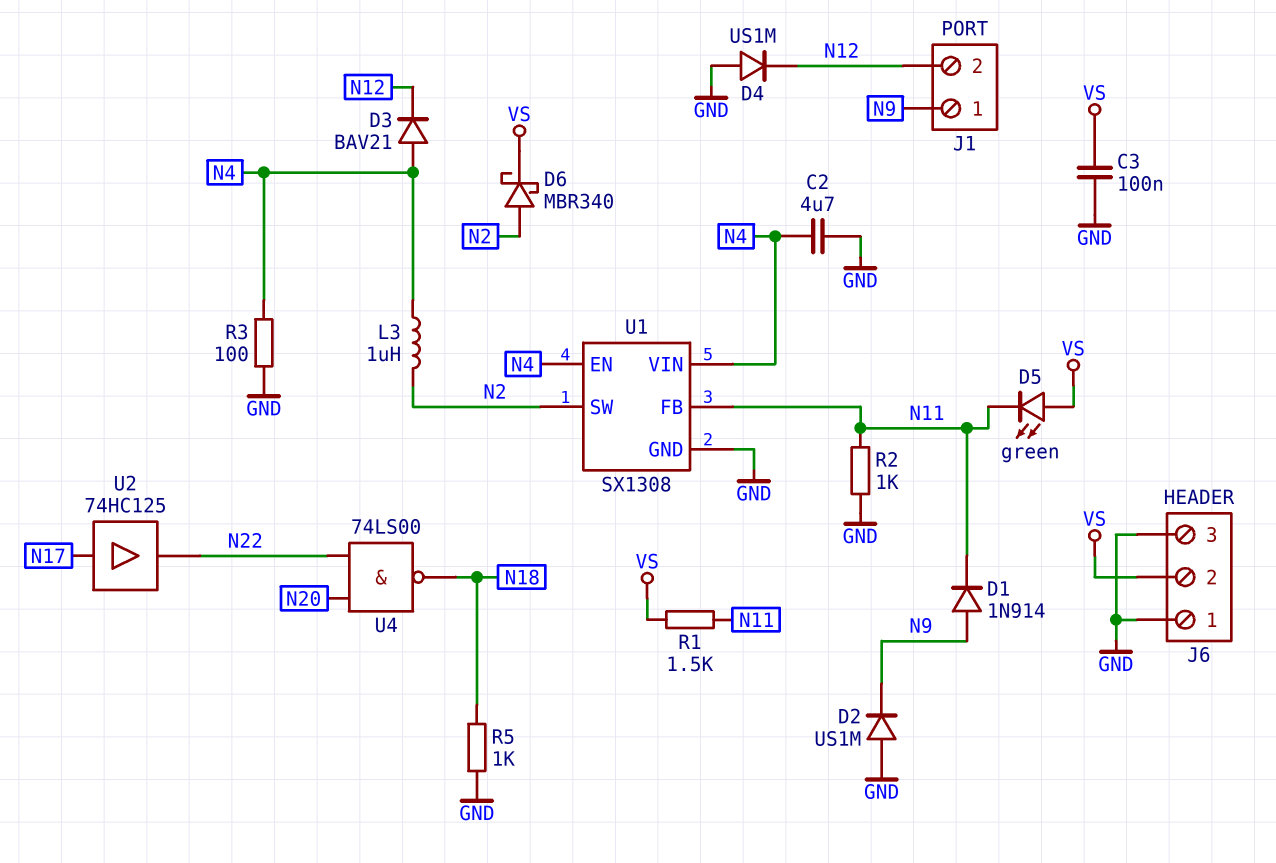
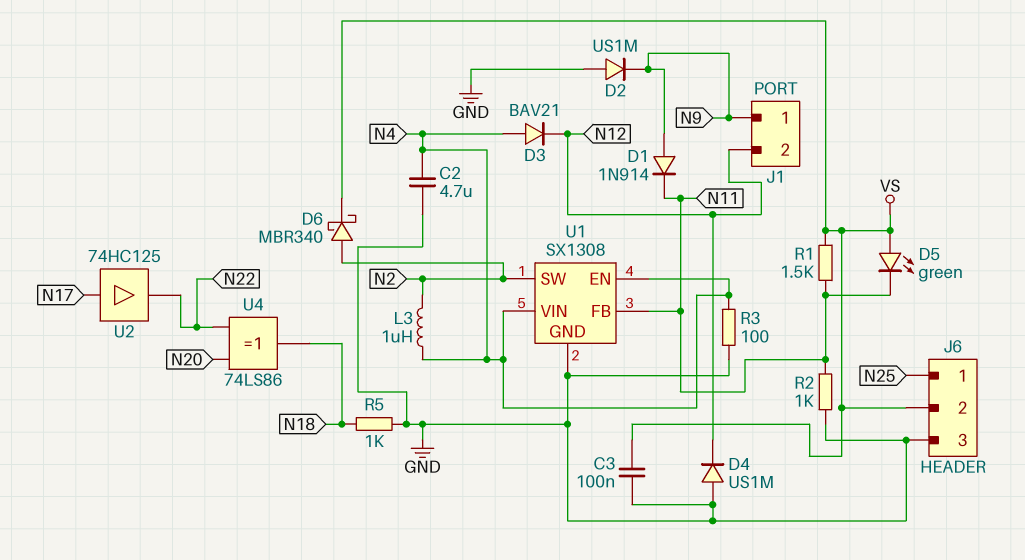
J6 pin 1: GND -> N25
U4: NAND 74LS00 (in N20, in N22, out N18) -> XOR 74LS86 (in N20, in N22, out N18)

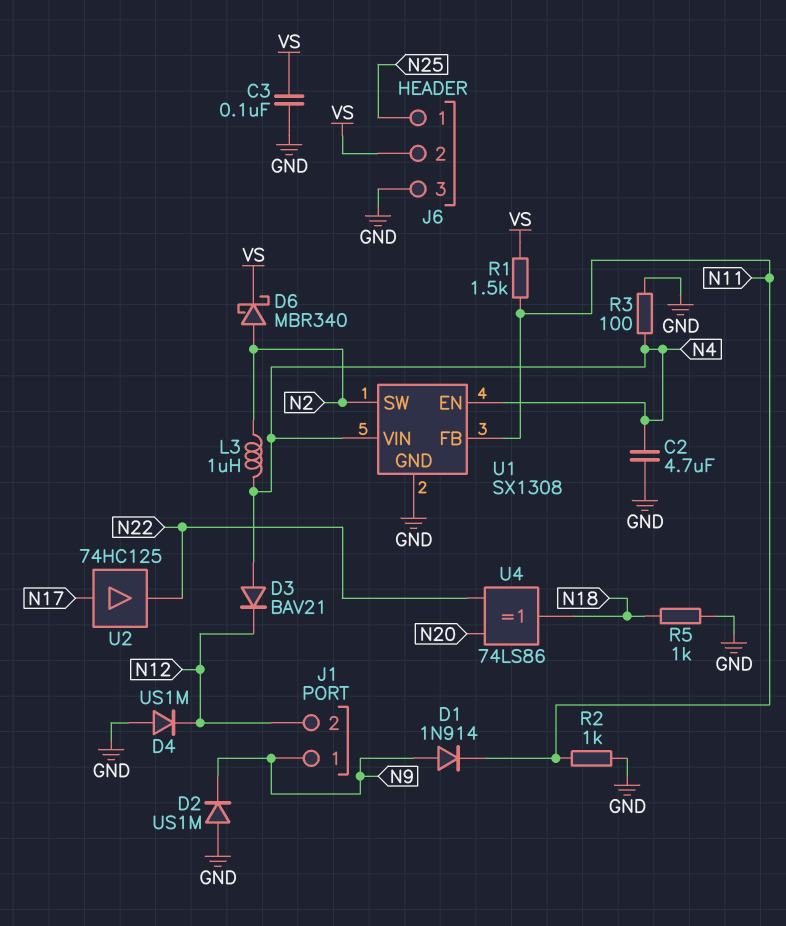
D5: LED green (A VS, K N11) -> none

